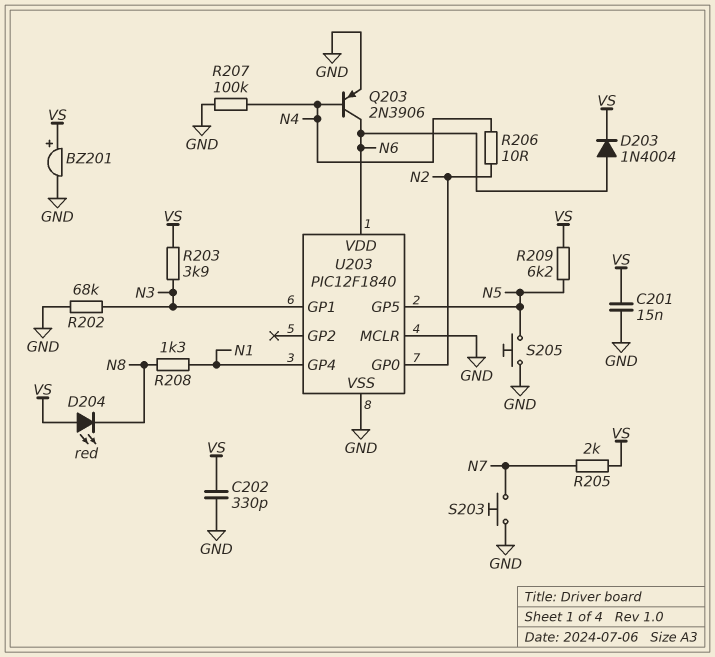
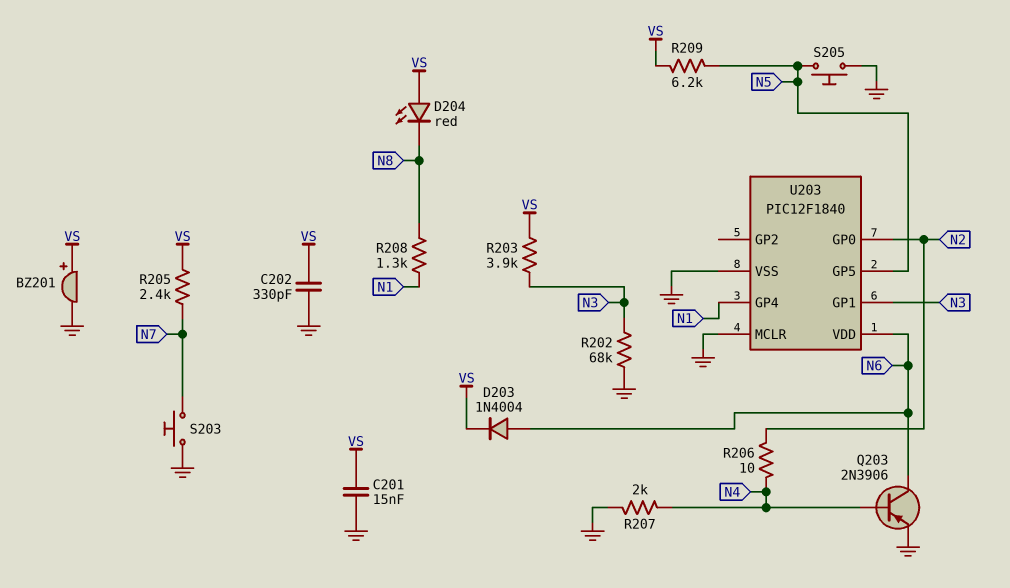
R205: 2k (N7, VS) -> 2.4k (N7, VS)
R207: 100k (GND, N4) -> 2k (GND, N4)

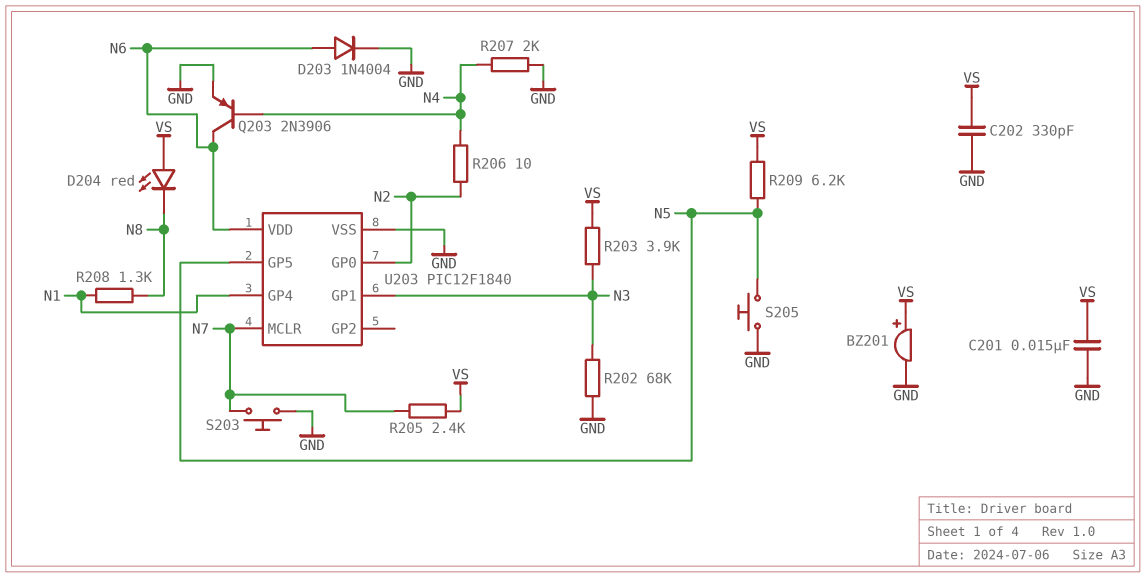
D203: diode 1N4004 (A N6, K VS) -> diode 1N4004 (A N6, K GND)
U203 pin MCLR: GND -> N7

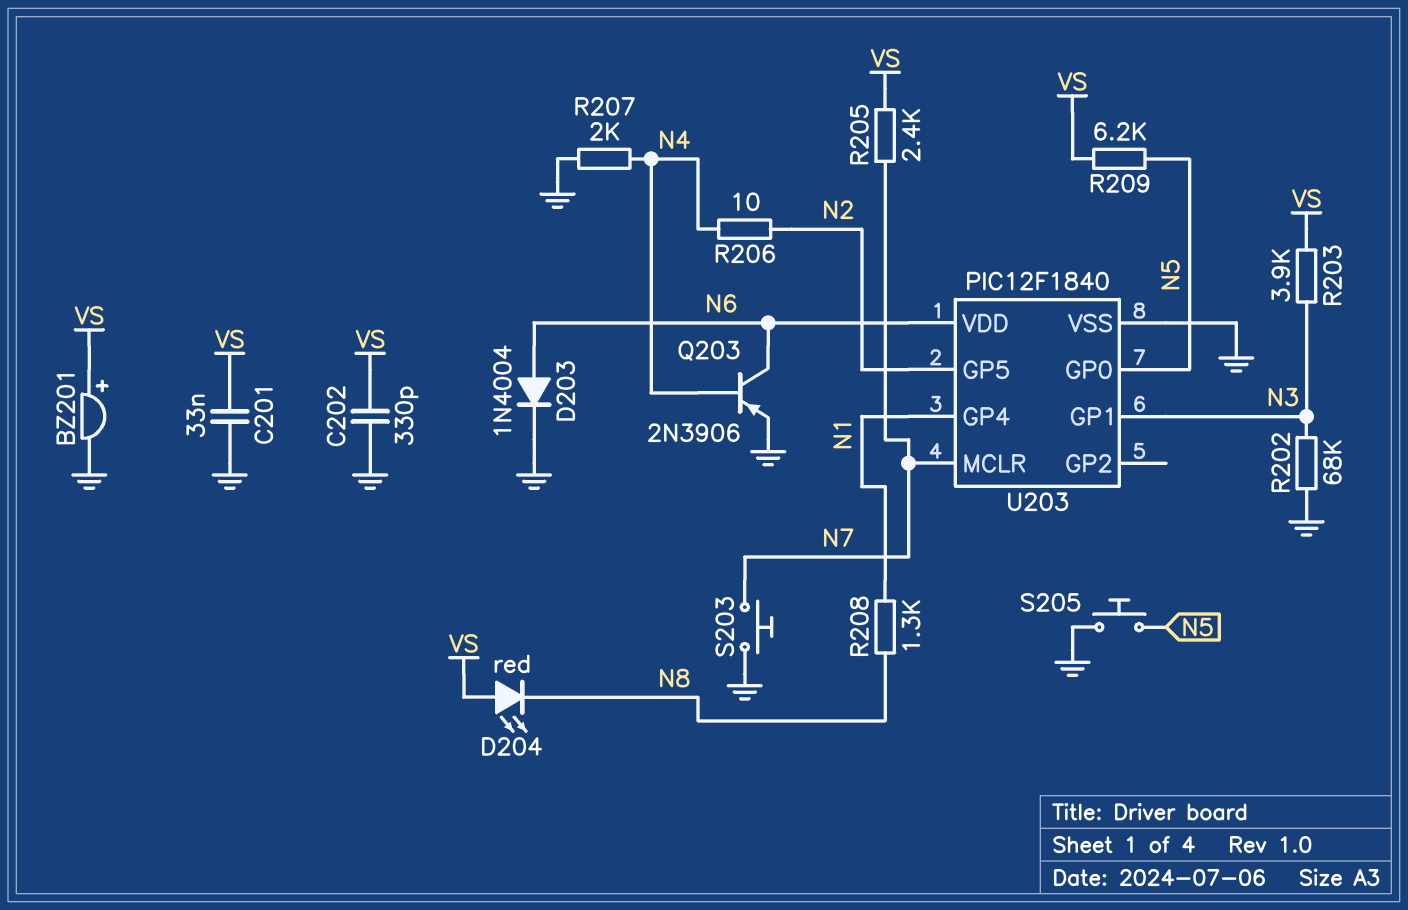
C201: 15nF (GND, VS) -> 33nF (GND, VS)
U203 pin GP0: N2 -> N5
U203 pin GP5: N5 -> N2

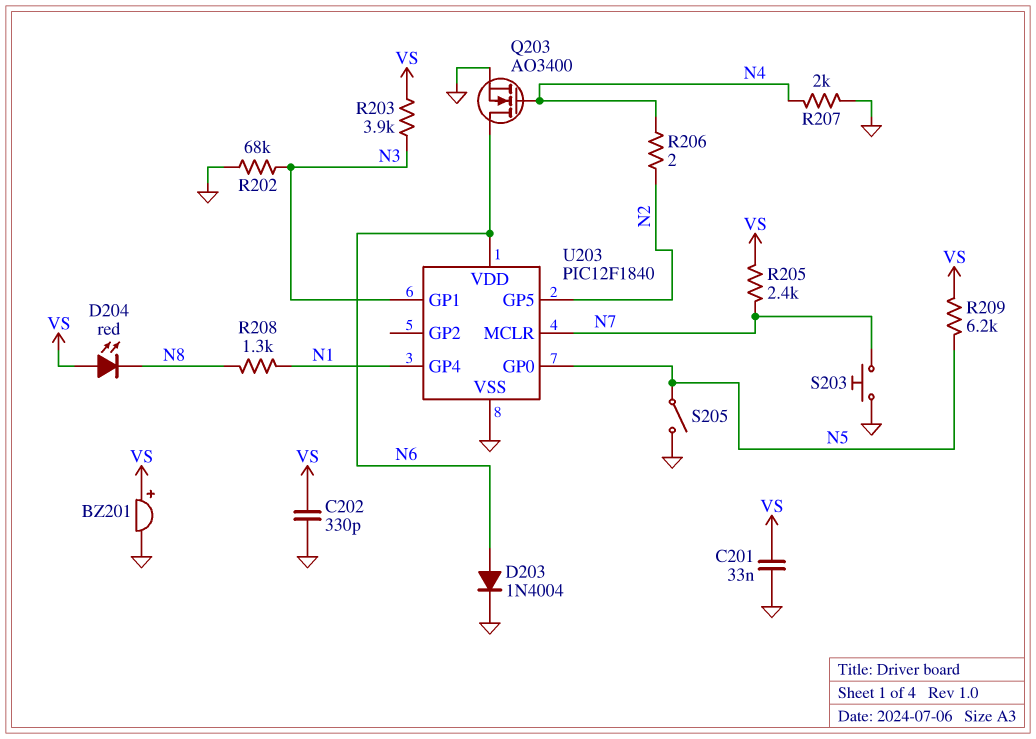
Q203: PNP 2N3906 (B N4, C N6, E GND) -> NMOS AO3400 (G N4, D N6, S GND)
R206: 10 (N2, N4) -> 2 (N2, N4)
S205: button (GND, N5) -> switch (GND, N5)

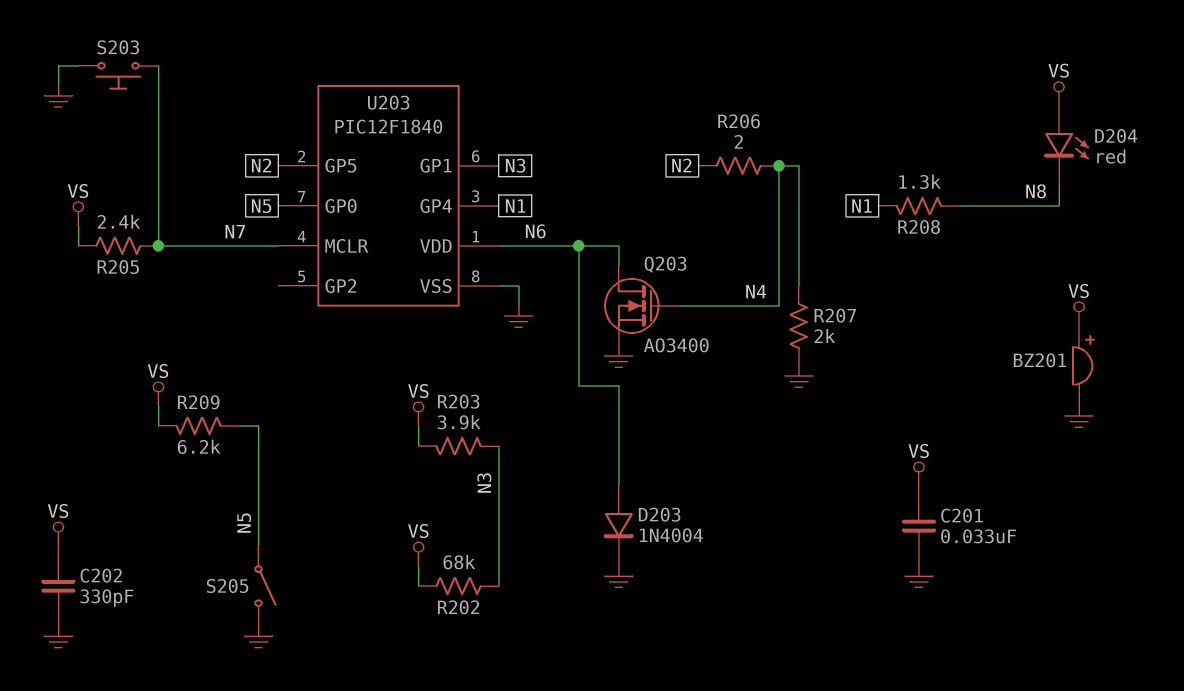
R202: 68k (GND, N3) -> 68k (N3, VS)

